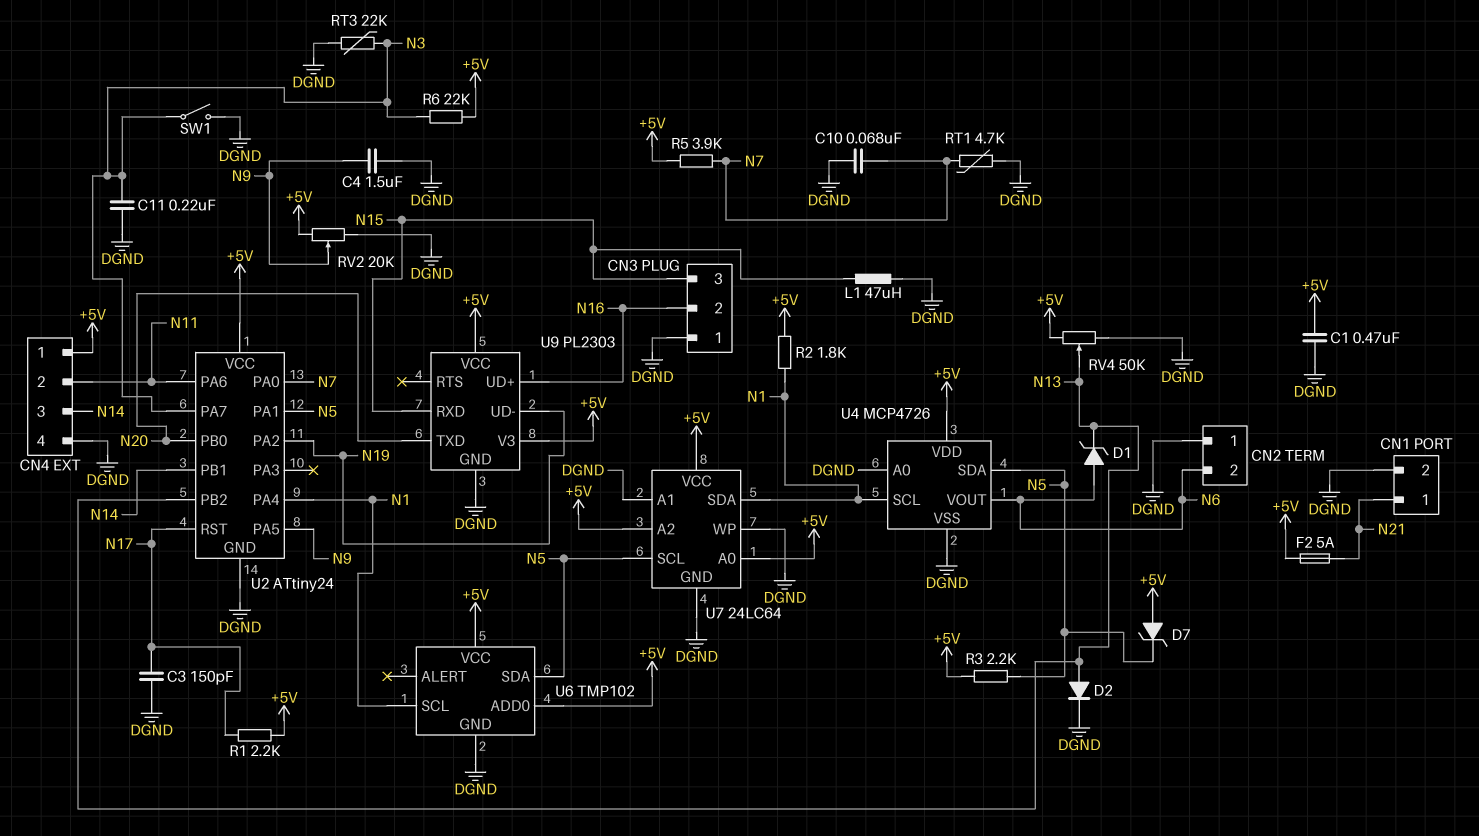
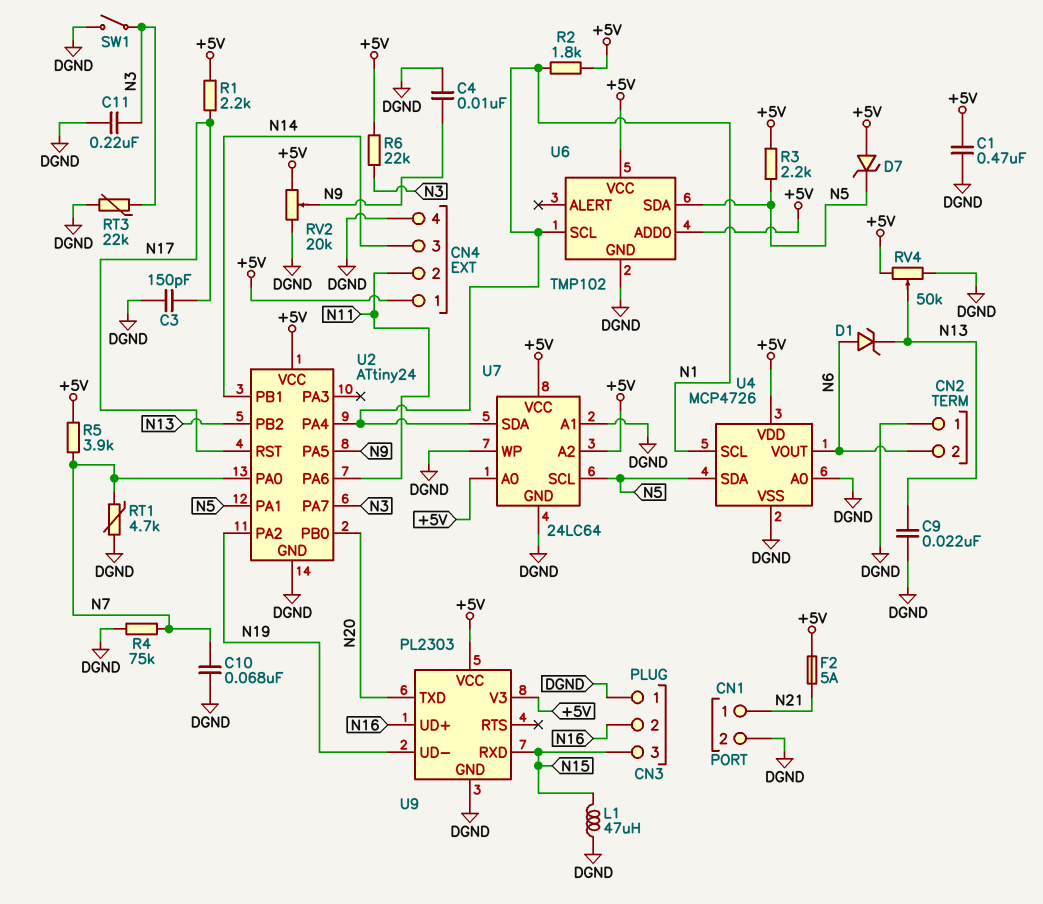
C4: 1.5uF (DGND, N9) -> 10nF (DGND, N9)
C9: none -> 22nF (DGND, N13)
D2: diode (A N13, K DGND) -> none
R4: none -> 75k (DGND, N7)

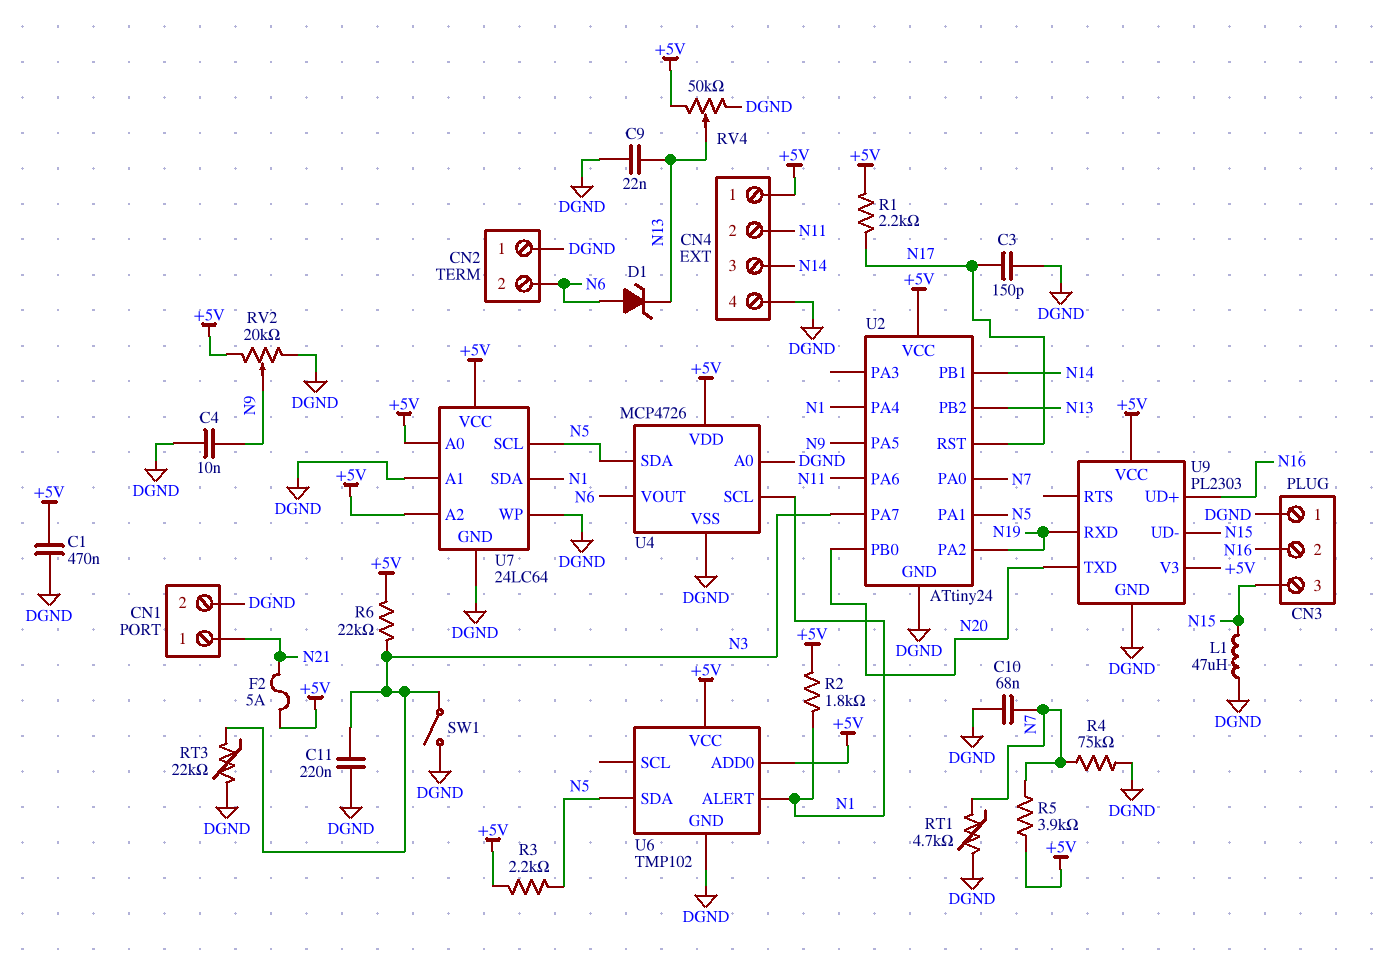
D7: zener (A +5V, K N5) -> none
U6 pin ALERT: none -> N1
U6 pin SCL: N1 -> none
U9 pin RXD: N15 -> N19
U9 pin UD-: N19 -> N15

